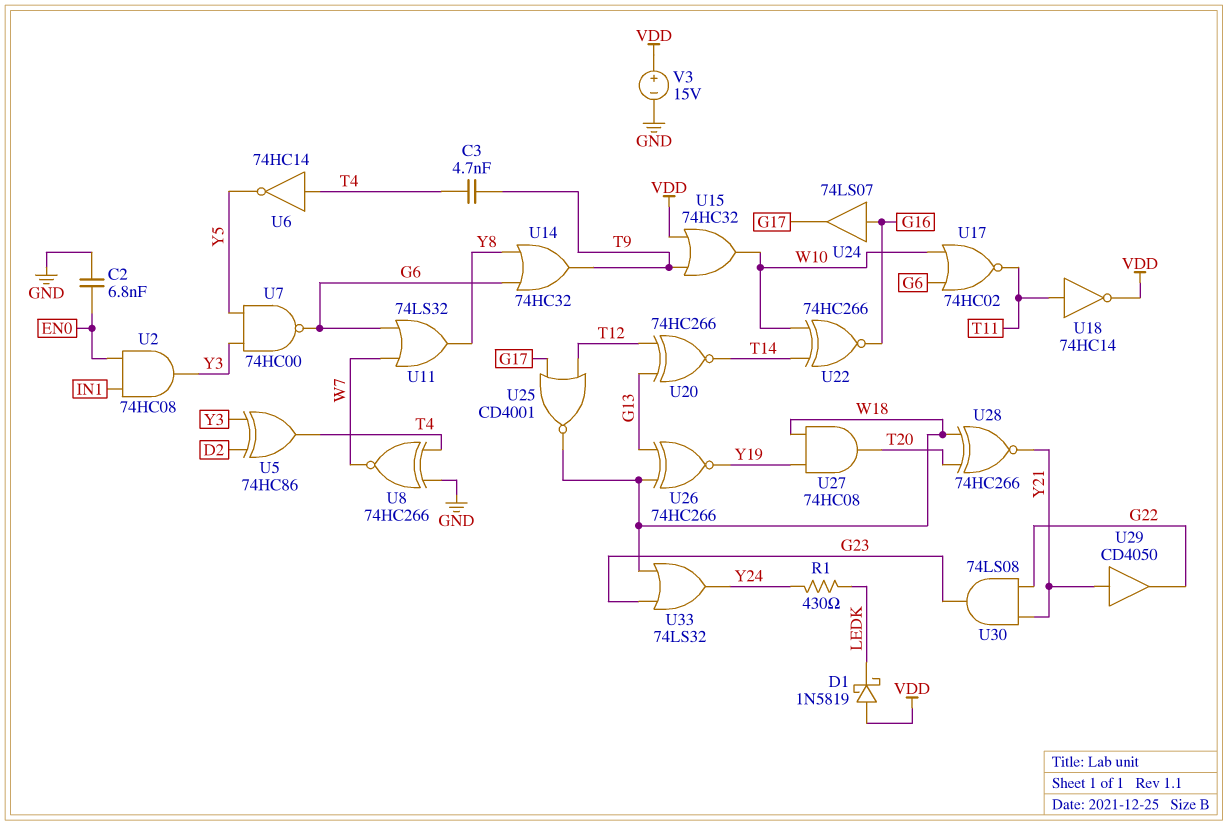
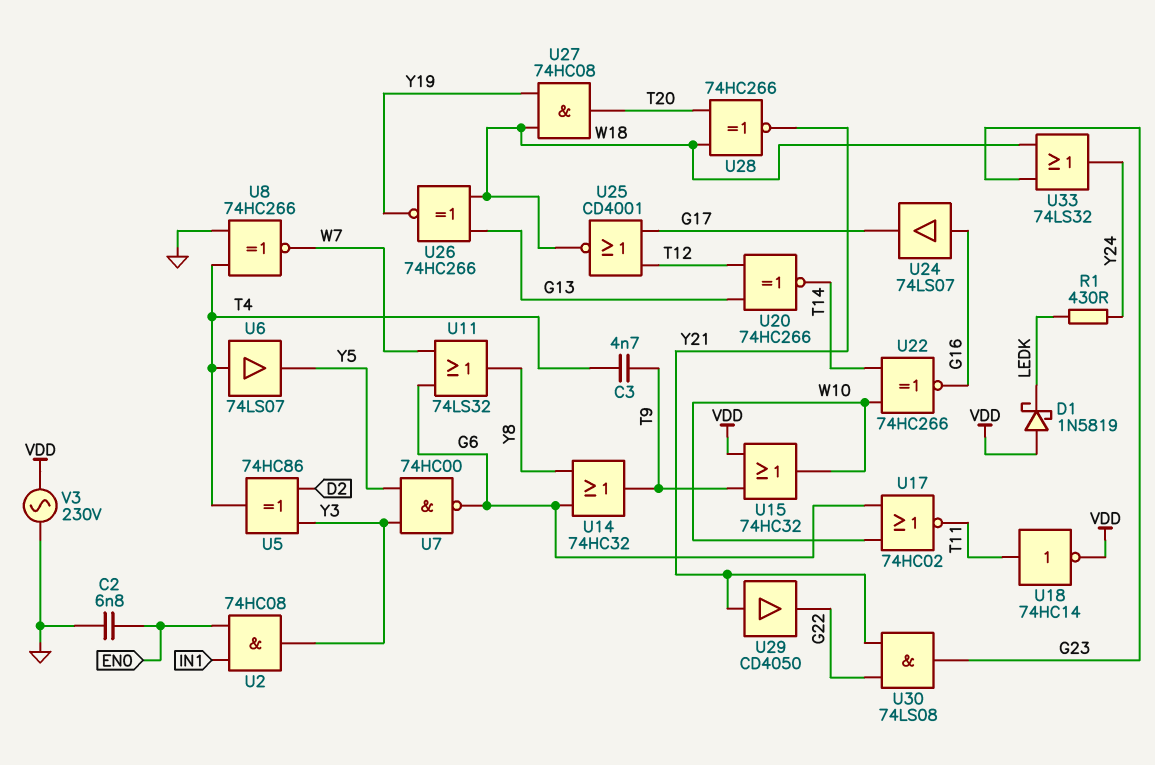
U6: NOT 74HC14 (in T4, out Y5) -> buffer 74LS07 (in T4, out Y5)
V3: 15V (plus VDD, minus GND) -> AC 230V (GND, VDD)

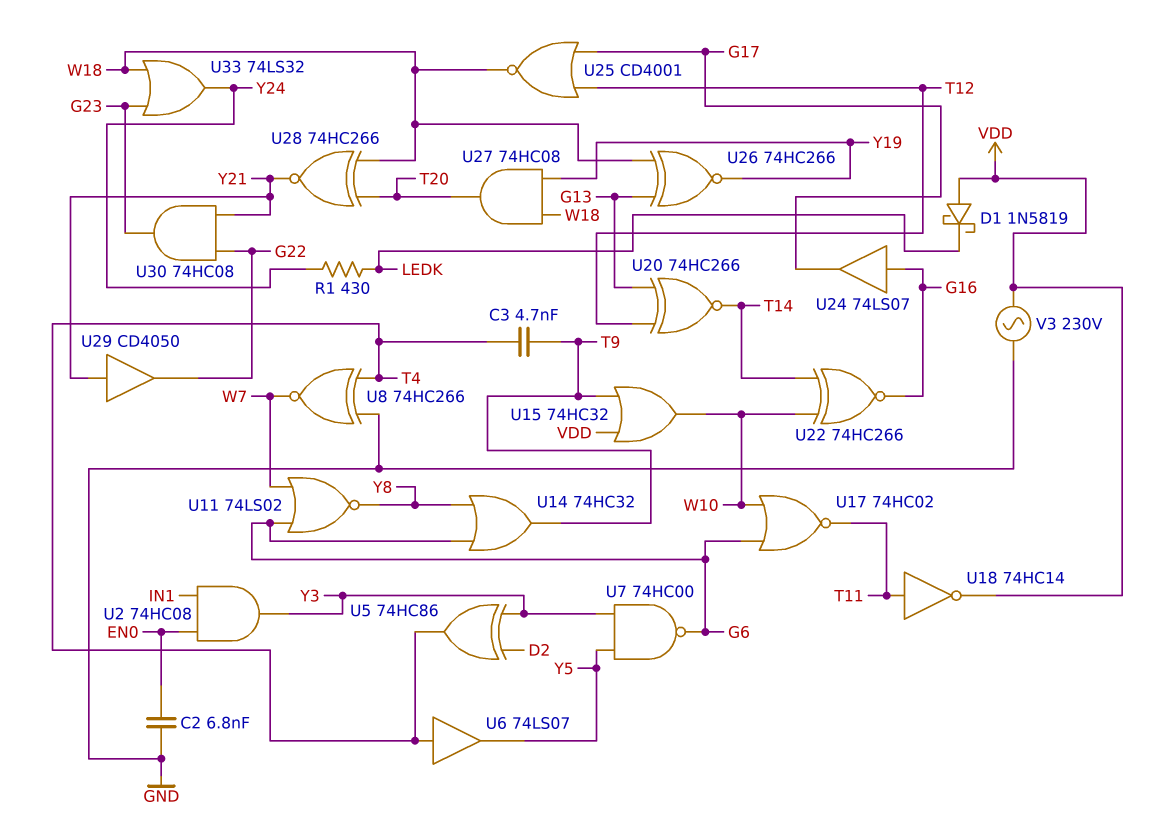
U11: OR 74LS32 (in G6, in W7, out Y8) -> NOR 74LS02 (in G6, in W7, out Y8)
U30: AND 74LS08 (in G22, in Y21, out G23) -> AND 74HC08 (in G22, in Y21, out G23)

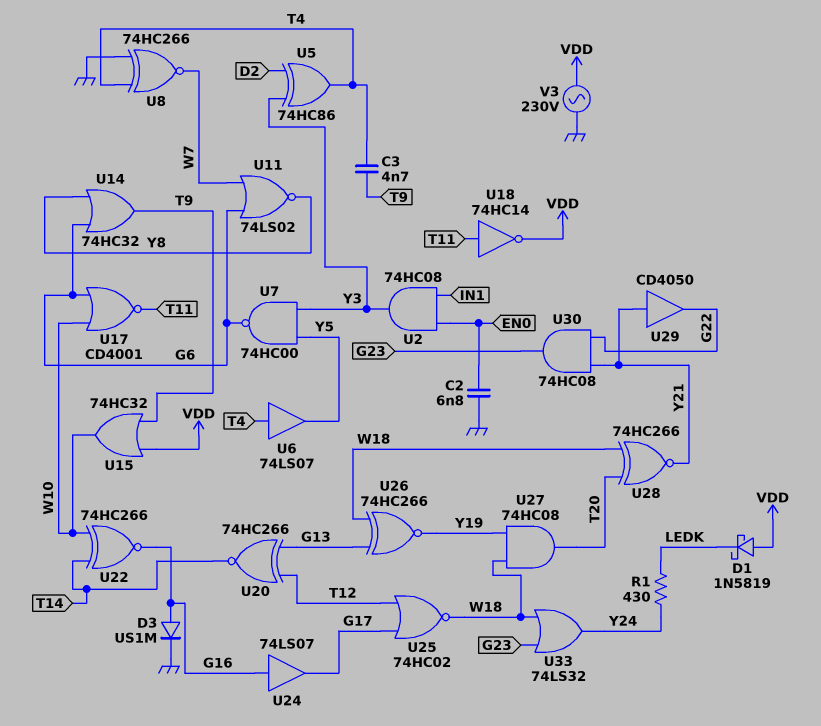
D3: none -> diode US1M (A G16, K GND)
U17: NOR 74HC02 (in G6, in W10, out T11) -> NOR CD4001 (in G6, in W10, out T11)
U25: NOR CD4001 (in G17, in T12, out W18) -> NOR 74HC02 (in G17, in T12, out W18)

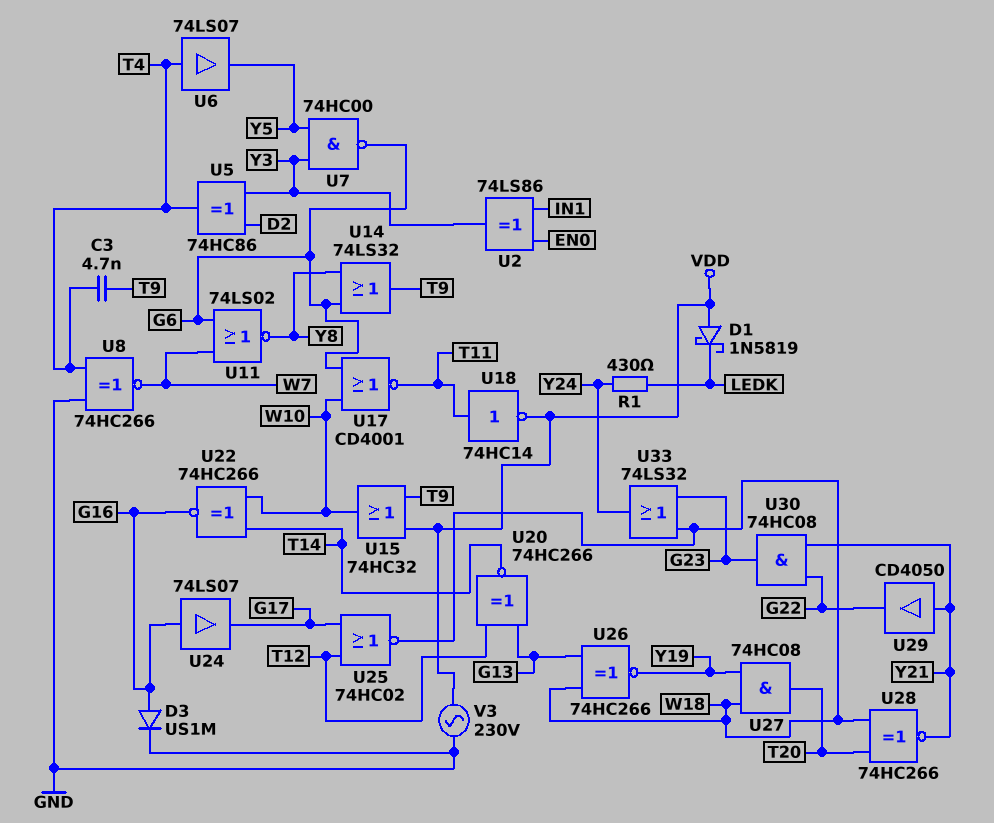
C2: 6.8nF (EN0, GND) -> none
U2: AND 74HC08 (in EN0, in IN1, out Y3) -> XOR 74LS86 (in EN0, in IN1, out Y3)
U14: OR 74HC32 (in G6, in Y8, out T9) -> OR 74LS32 (in G6, in Y8, out T9)

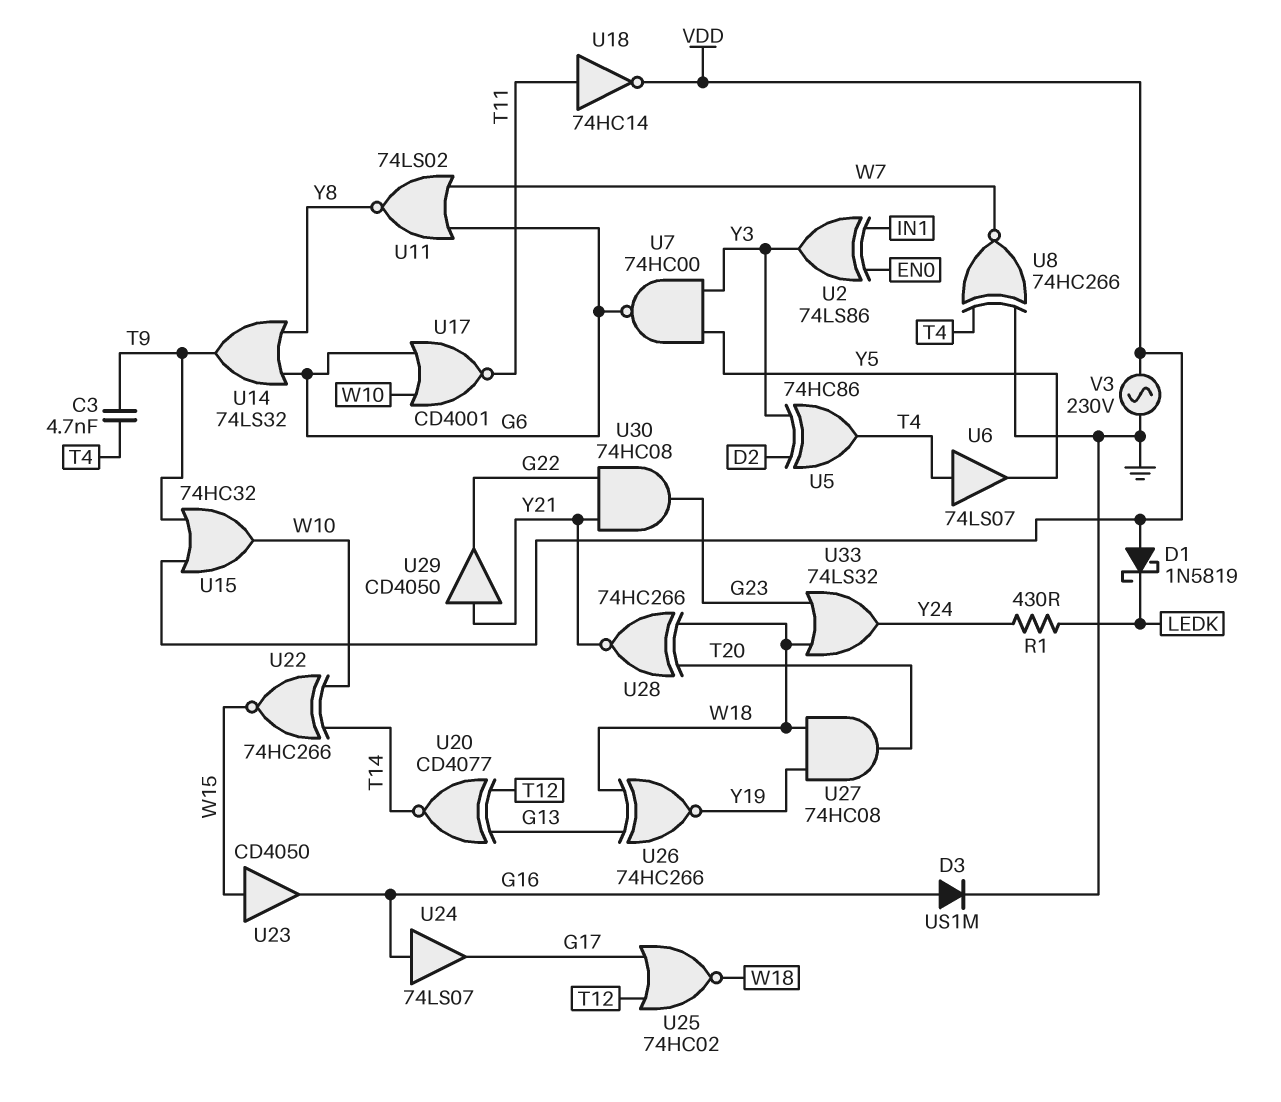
U20: XNOR 74HC266 (in G13, in T12, out T14) -> XNOR CD4077 (in G13, in T12, out T14)
U22: XNOR 74HC266 (in T14, in W10, out G16) -> XNOR 74HC266 (in T14, in W10, out W15)
U23: none -> buffer CD4050 (in W15, out G16)

